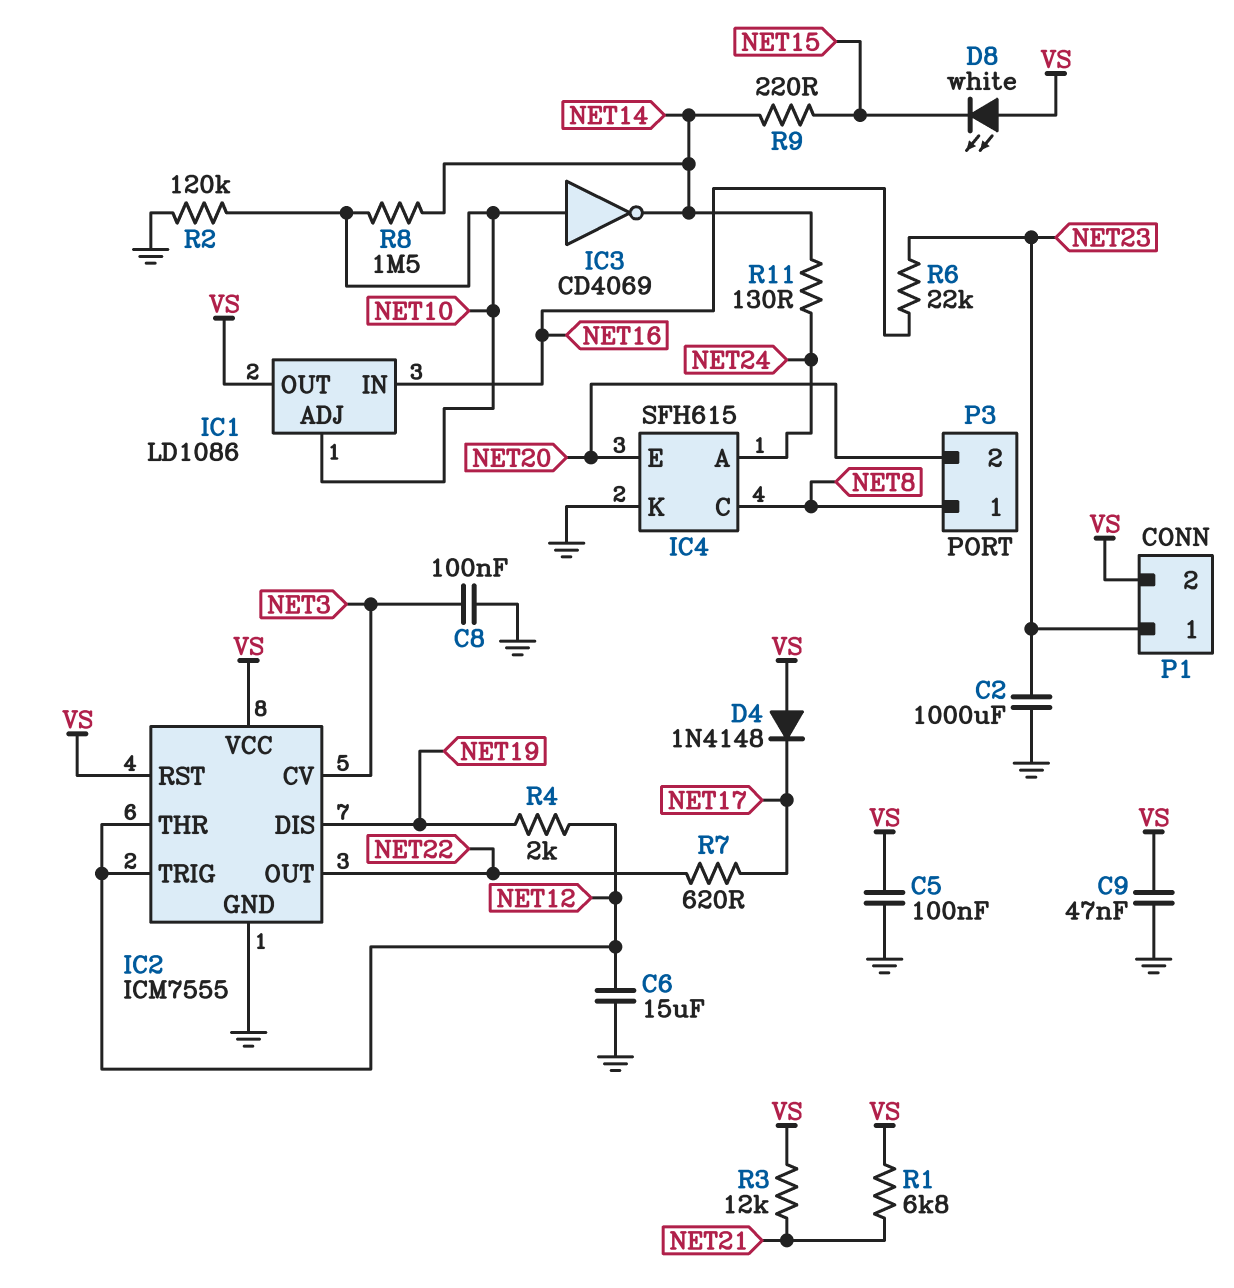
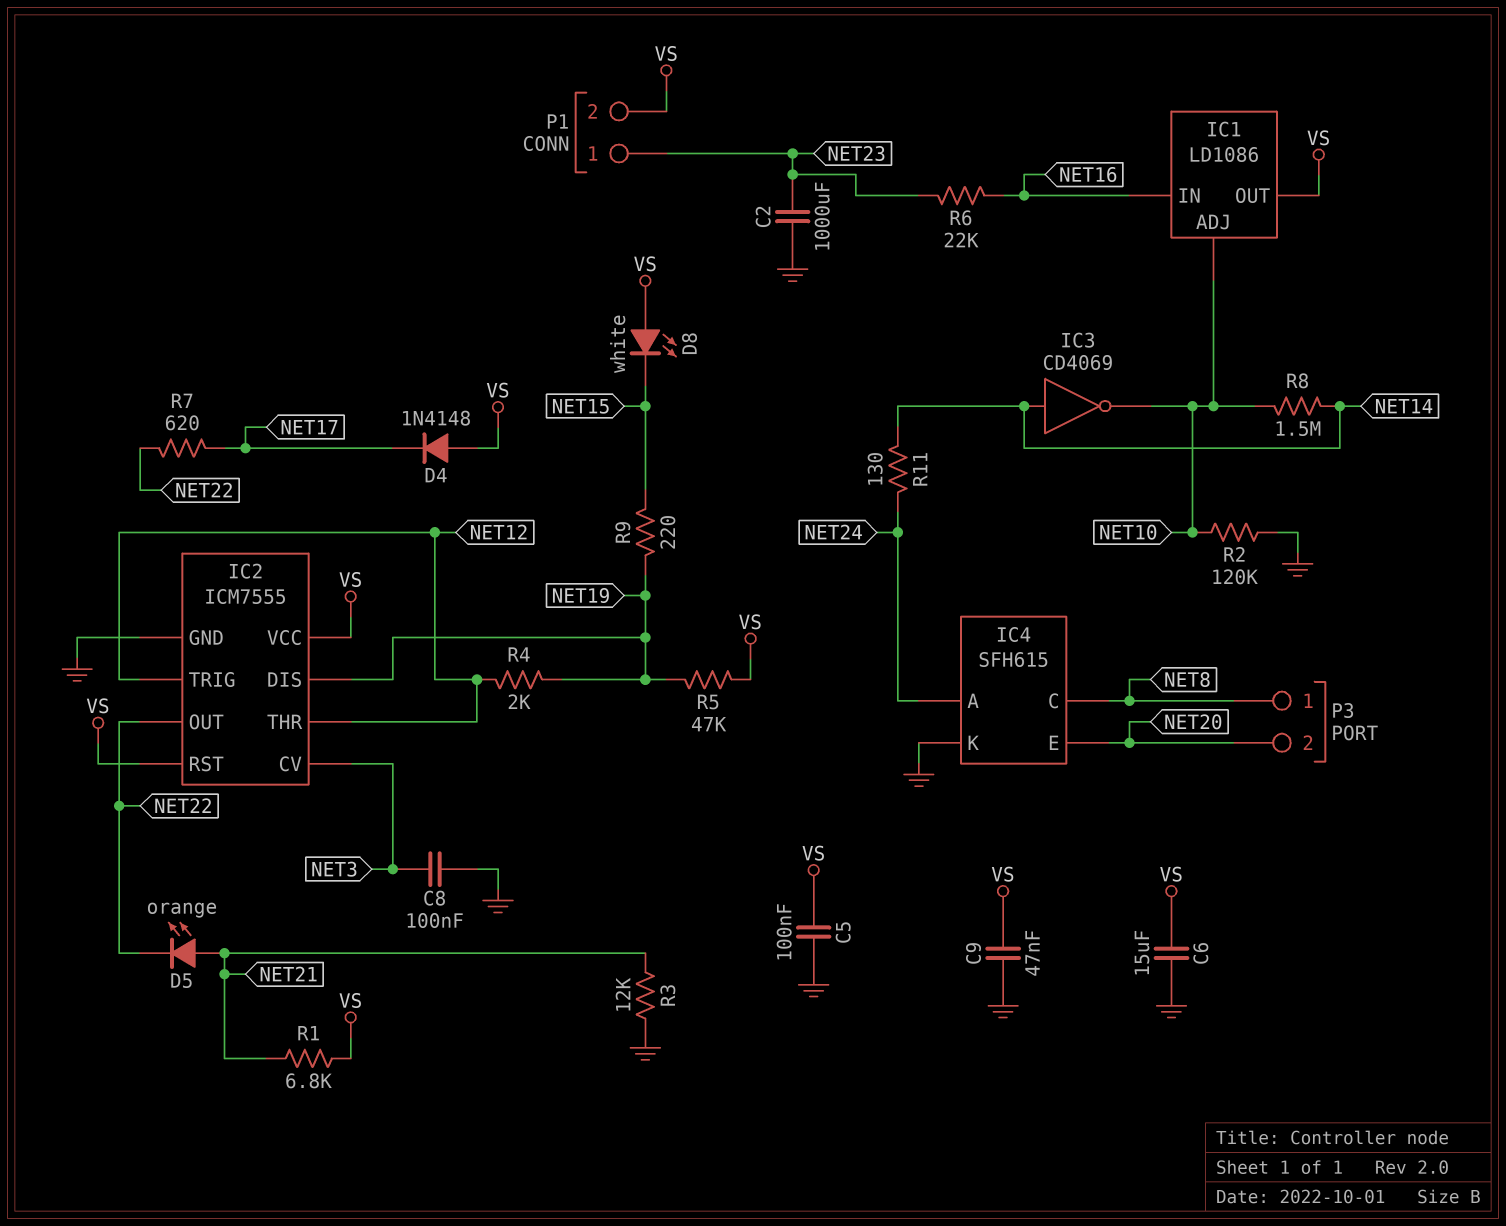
C6: 15uF (GND, NET12) -> 15uF (GND, VS)
D5: none -> LED orange (A NET21, K NET22)
IC3: NOT CD4069 (in NET10, out NET14) -> NOT CD4069 (in NET14, out NET10)
R3: 12k (NET21, VS) -> 12k (GND, NET21)
R5: none -> 47k (NET19, VS)
R9: 220 (NET14, NET15) -> 220 (NET15, NET19)

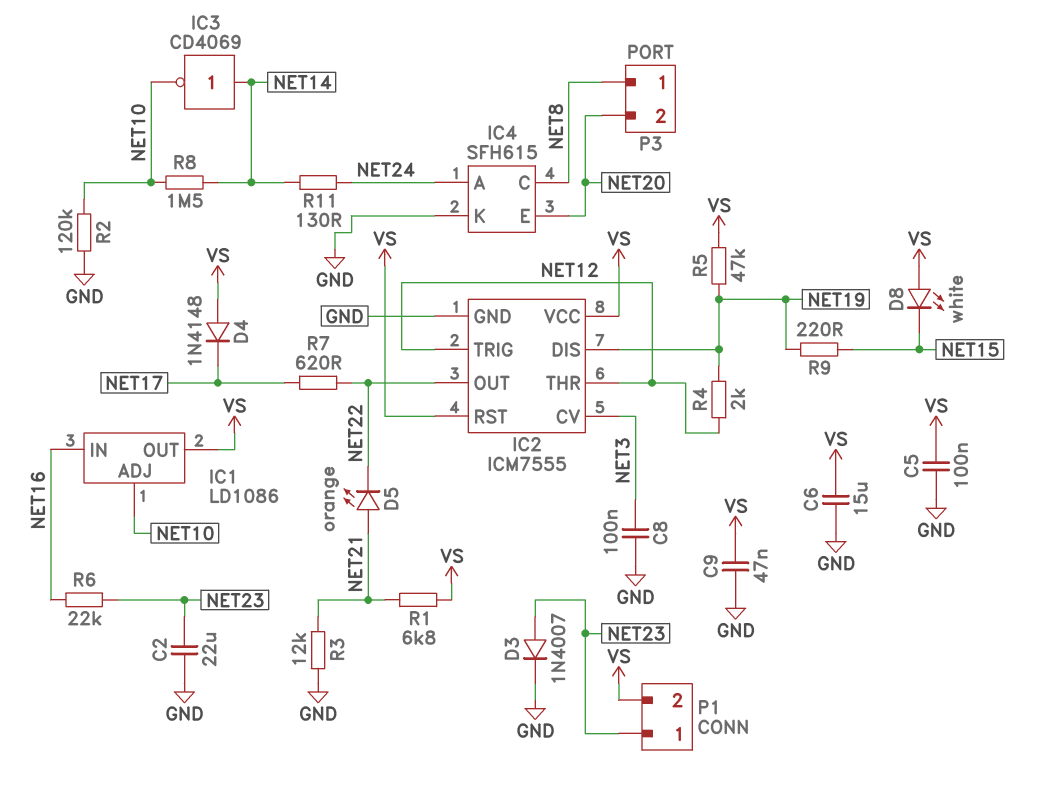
C2: 1000uF (GND, NET23) -> 22uF (GND, NET23)
D3: none -> diode 1N4007 (A NET23, K GND)

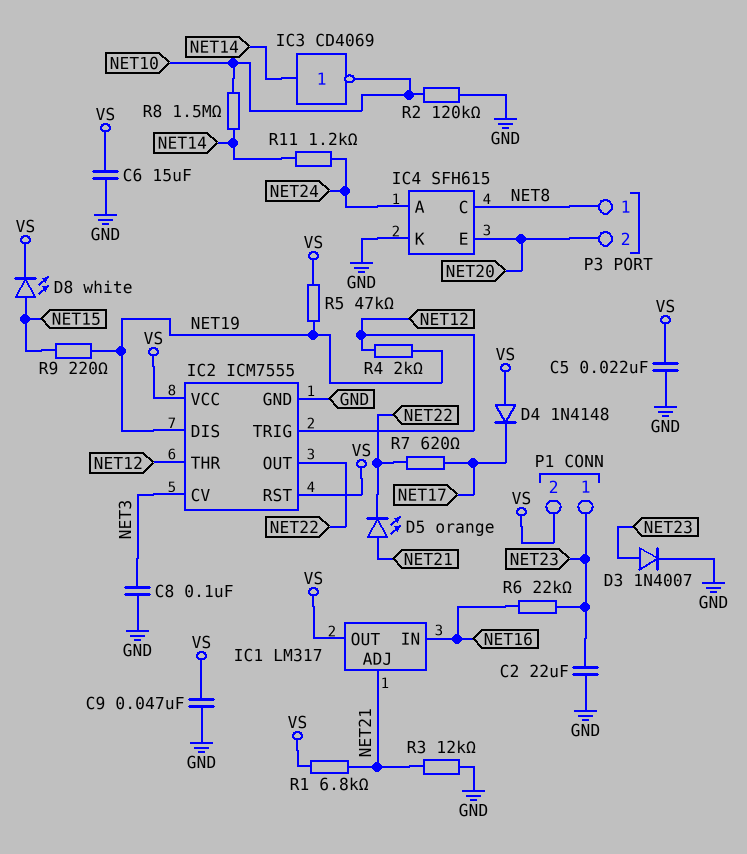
C5: 100nF (GND, VS) -> 22nF (GND, VS)
D8: LED white (A VS, K NET15) -> LED white (A NET15, K VS)
IC1: LD1086 -> LM317
IC1 pin ADJ: NET10 -> NET21
R11: 130 (NET14, NET24) -> 1.2k (NET14, NET24)

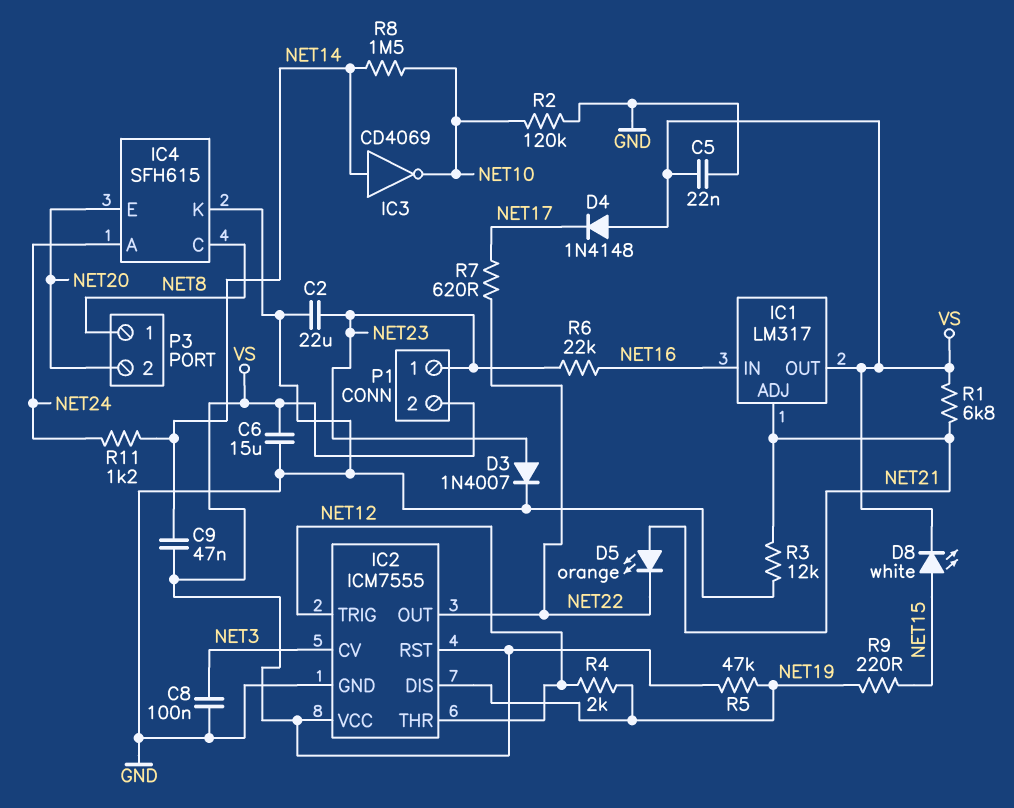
C9: 47nF (GND, VS) -> 47nF (NET14, VS)

